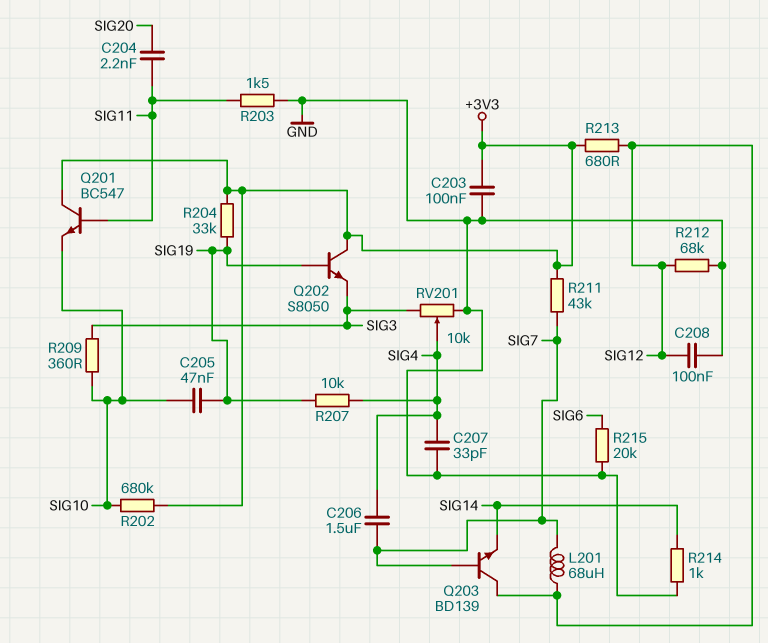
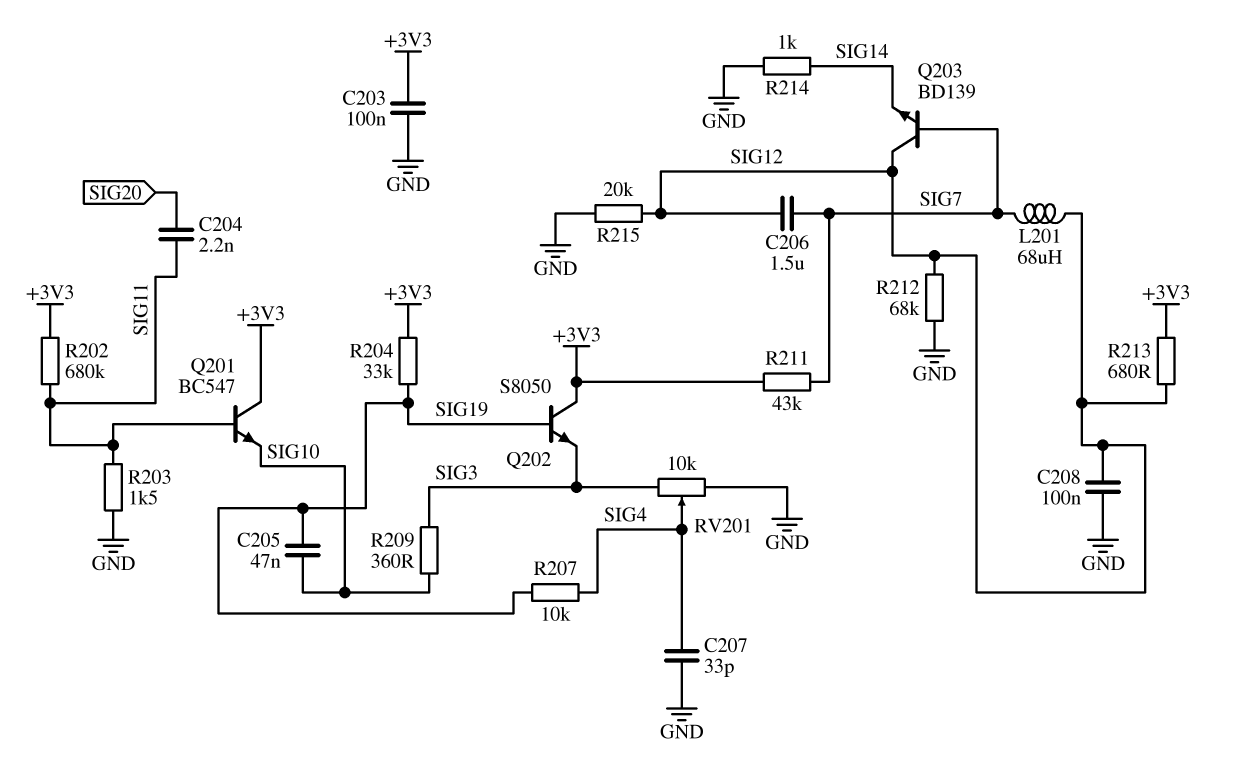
C206: 1.5uF (SIG4, SIG7) -> 1.5uF (SIG7, SIG12)
R202: 680k (+3V3, SIG10) -> 680k (+3V3, SIG11)
R215: 20k (GND, SIG6) -> 20k (GND, SIG12)

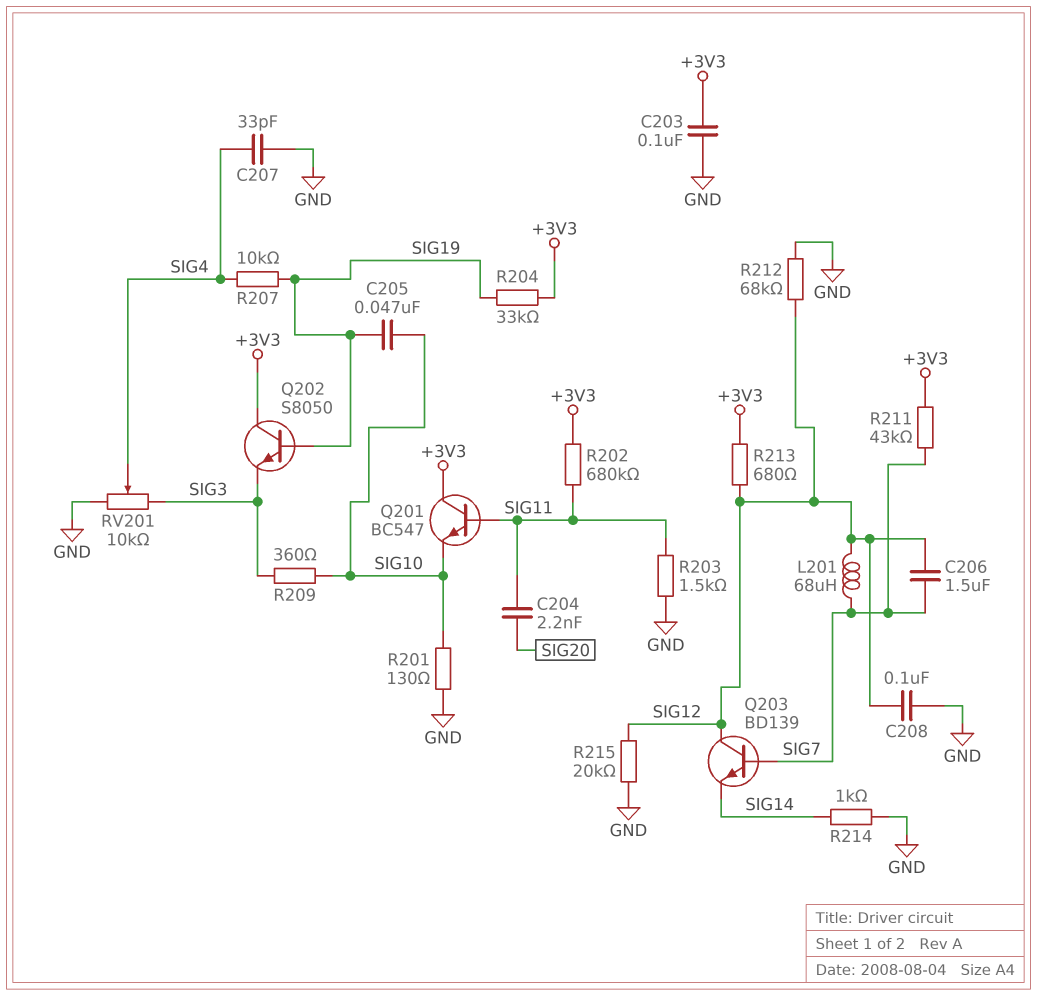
R201: none -> 130 (GND, SIG10)

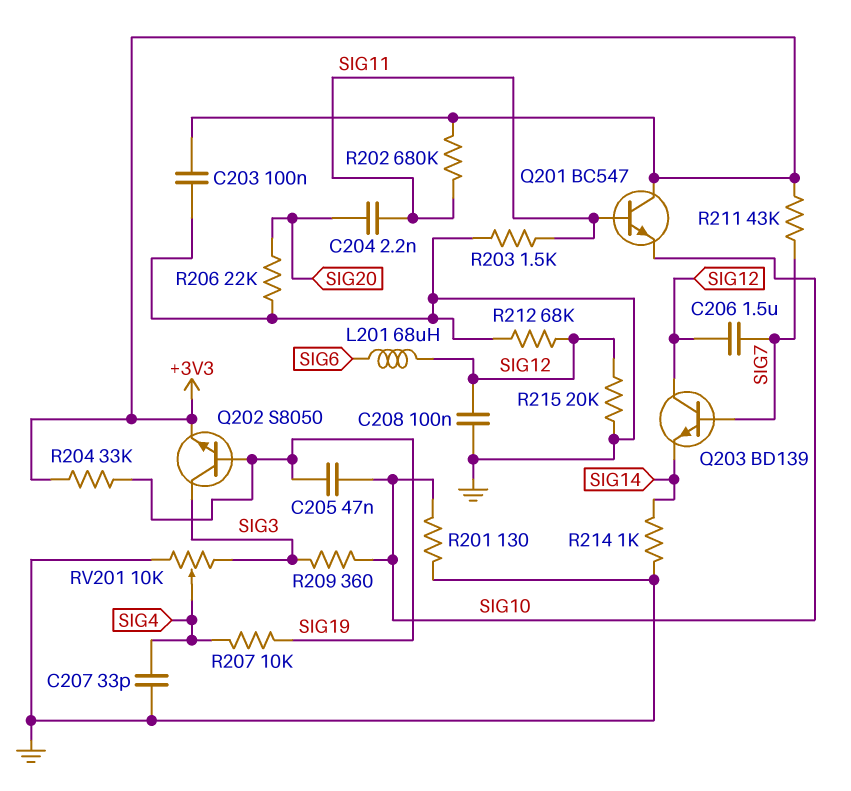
L201: 68uH (SIG7, SIG12) -> 68uH (SIG6, SIG12)
Q202: NPN S8050 (B SIG19, C +3V3, E SIG3) -> NPN S8050 (B SIG19, C SIG3, E +3V3)
R206: none -> 22k (GND, SIG20)
R213: 680 (+3V3, SIG12) -> none

